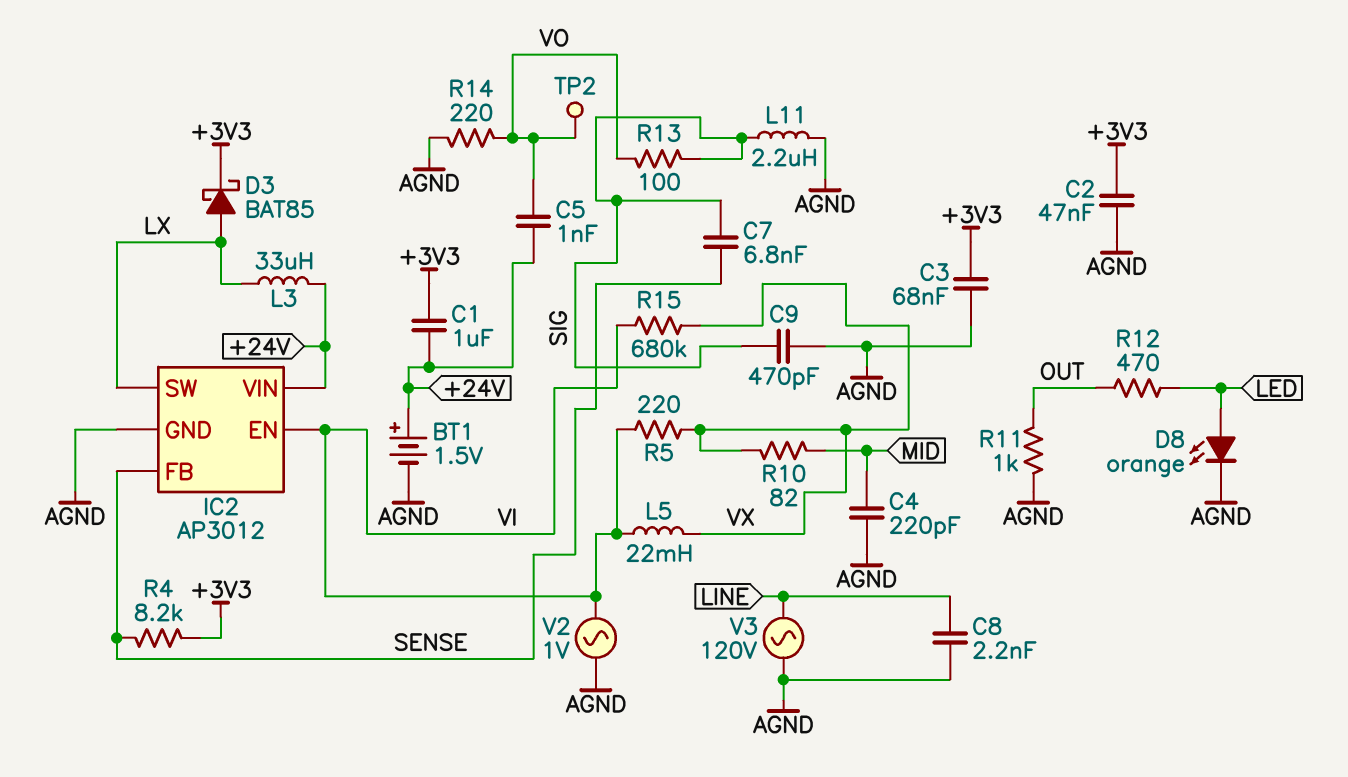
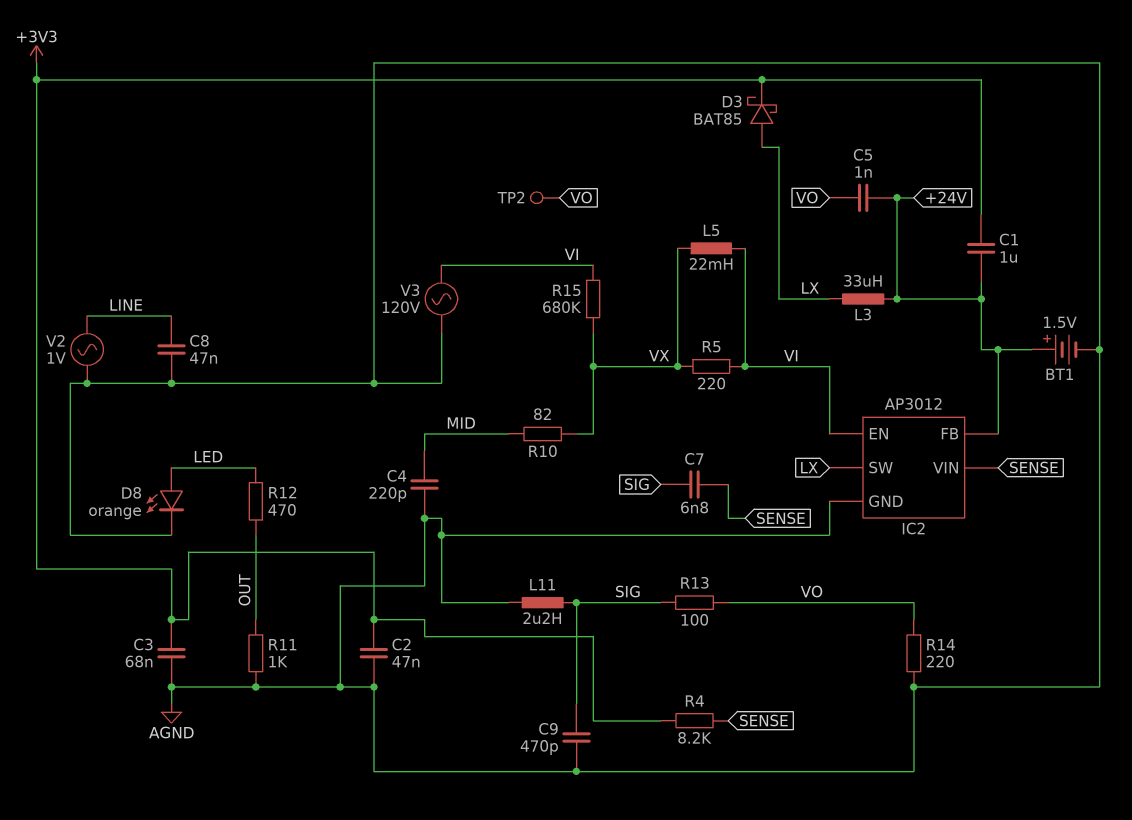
C8: 2.2nF (AGND, LINE) -> 47nF (AGND, LINE)
IC2 pin FB: SENSE -> +24V
IC2 pin VIN: +24V -> SENSE
V2: AC 1V (AGND, VI) -> AC 1V (AGND, LINE)
V3: AC 120V (AGND, LINE) -> AC 120V (AGND, VI)

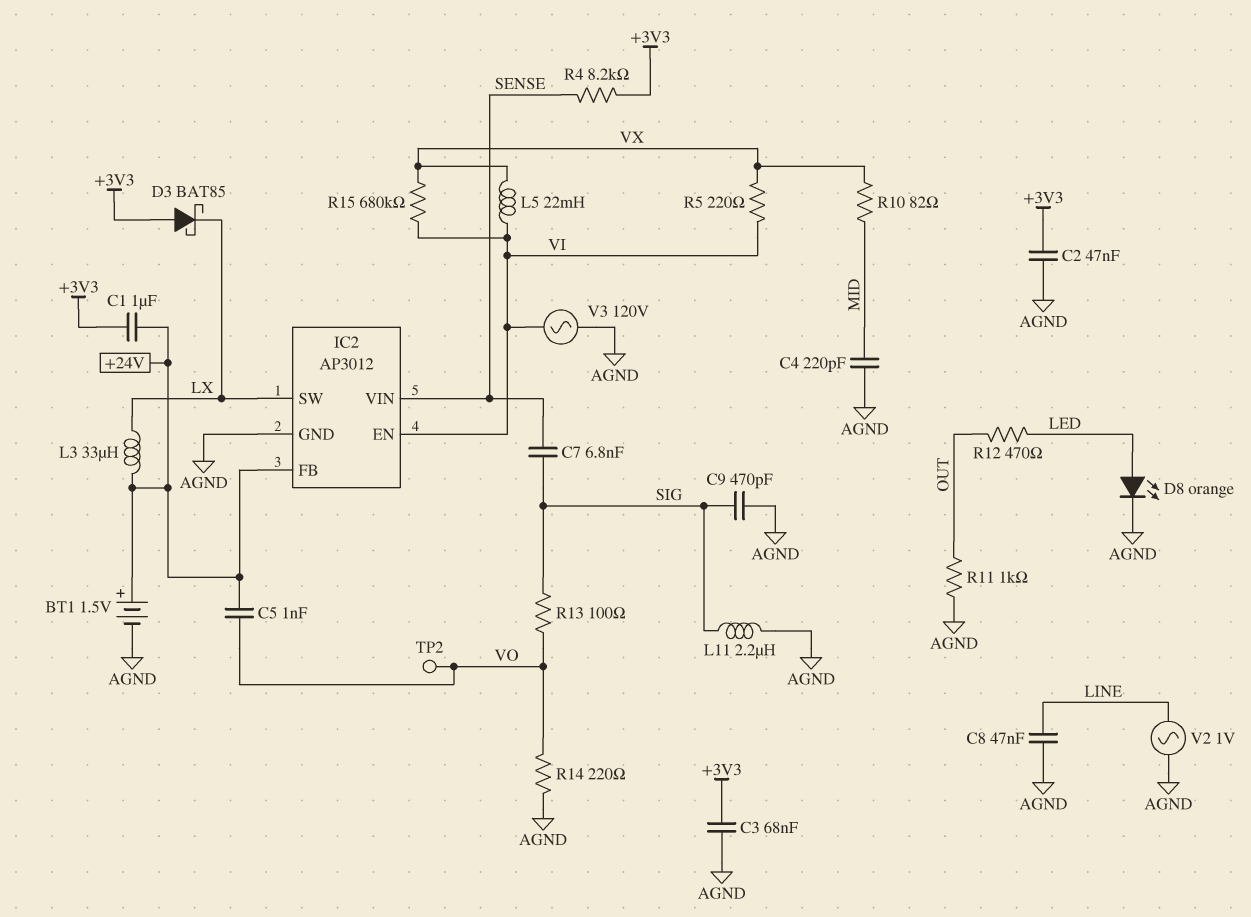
D3: schottky BAT85 (A LX, K +3V3) -> schottky BAT85 (A +3V3, K LX)

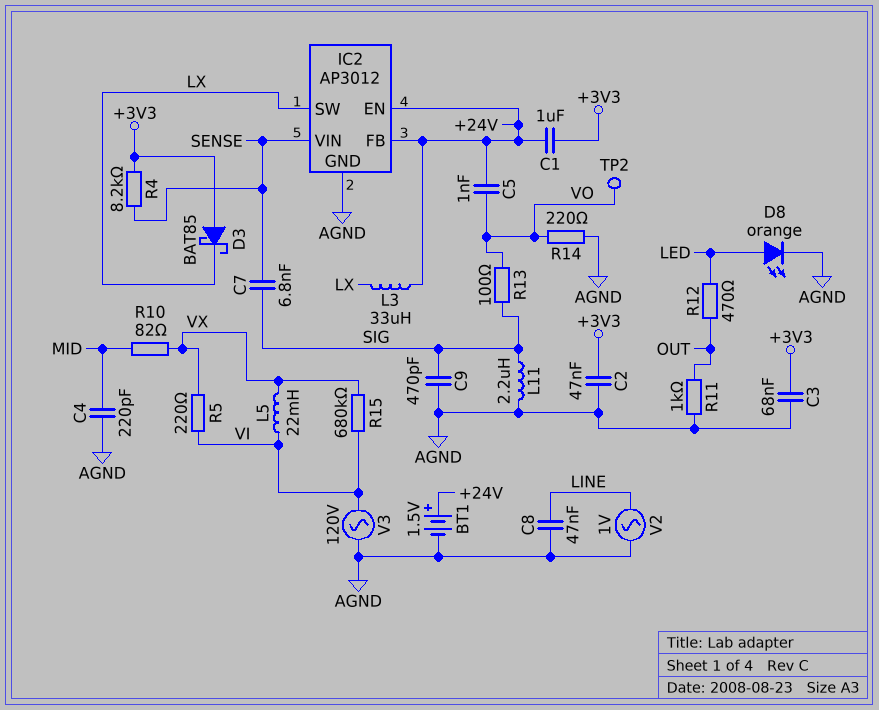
IC2 pin EN: VI -> +24V

